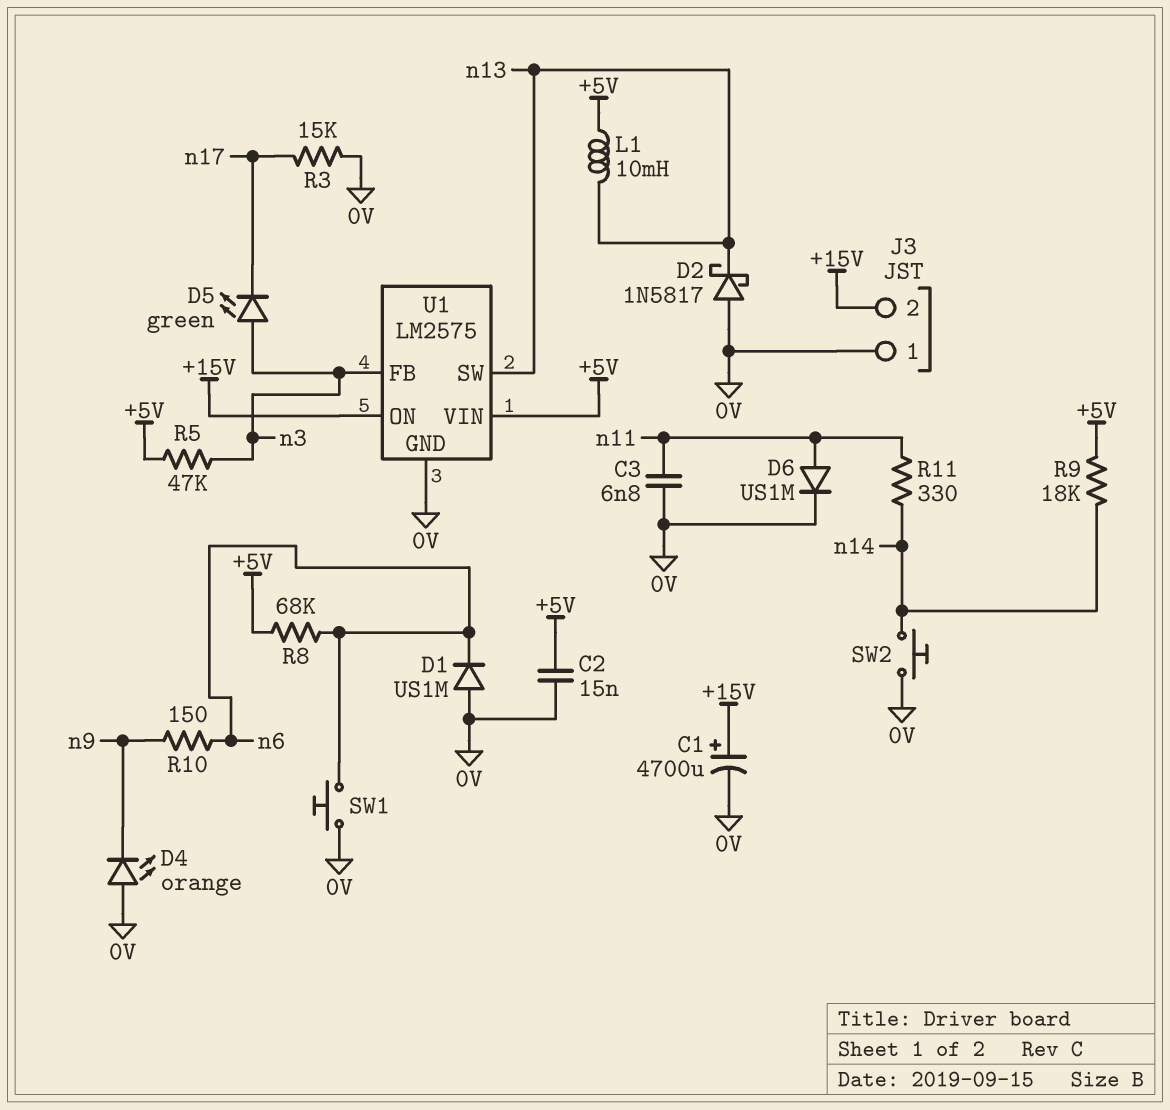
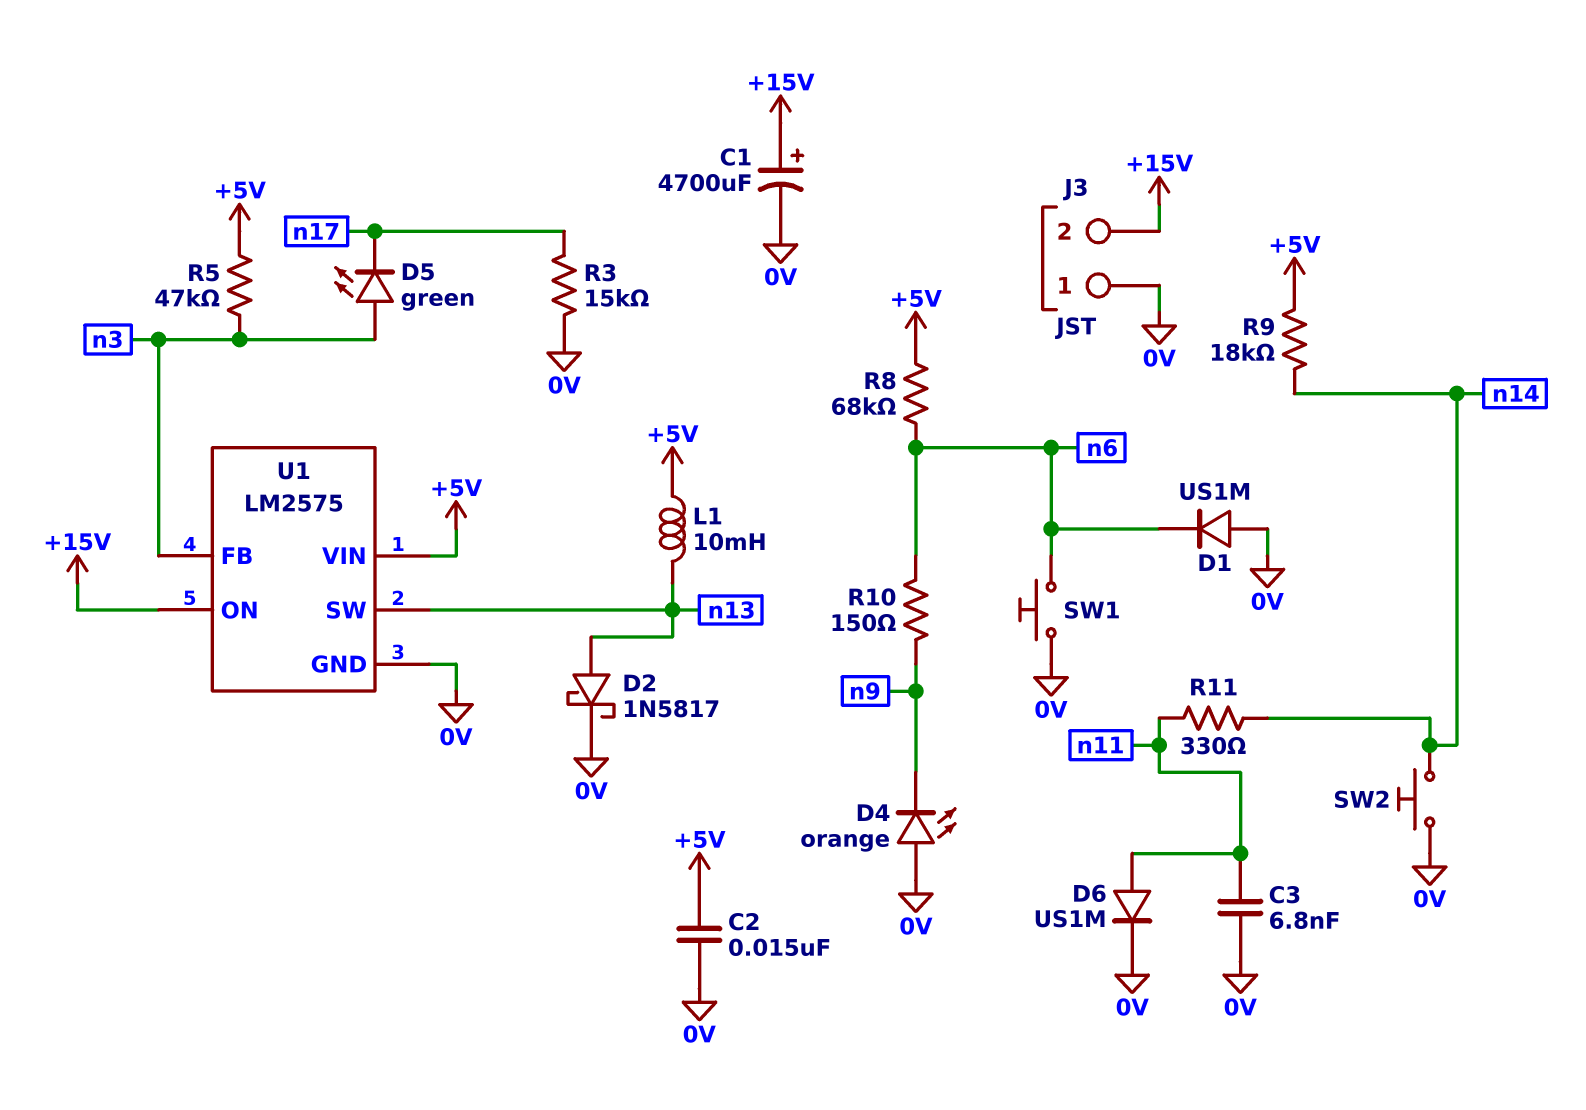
D2: schottky 1N5817 (A 0V, K n13) -> schottky 1N5817 (A n13, K 0V)

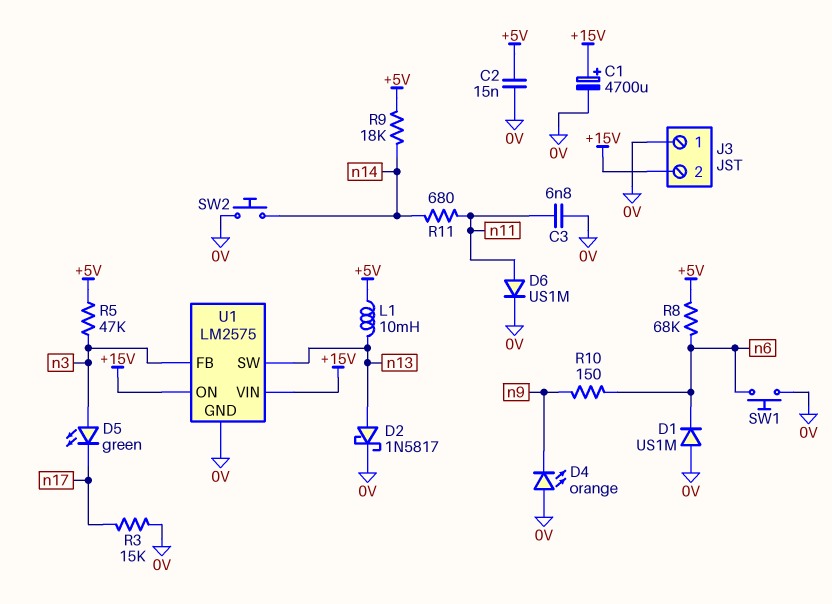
R11: 330 (n11, n14) -> 680 (n11, n14)
U1 pin VIN: +5V -> +15V

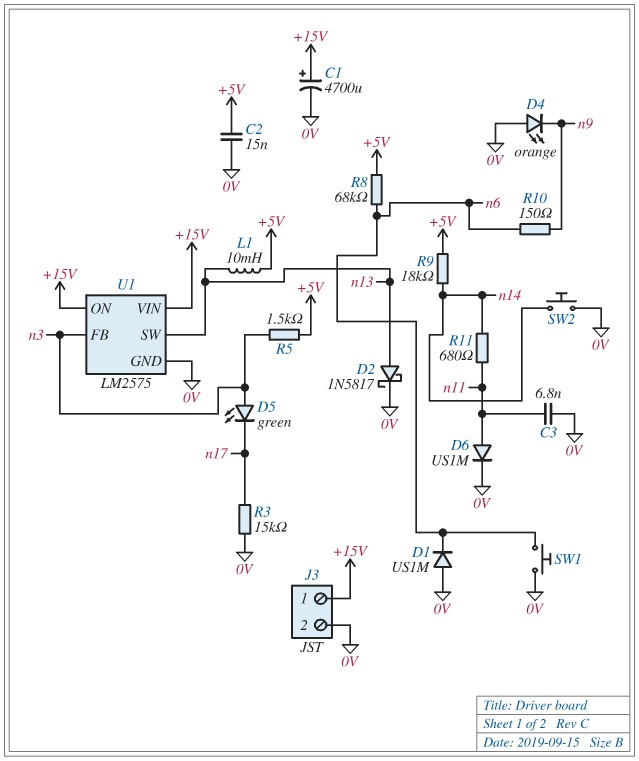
J3 pin 1: 0V -> +15V
J3 pin 2: +15V -> 0V
R5: 47k (+5V, n3) -> 1.5k (+5V, n3)

